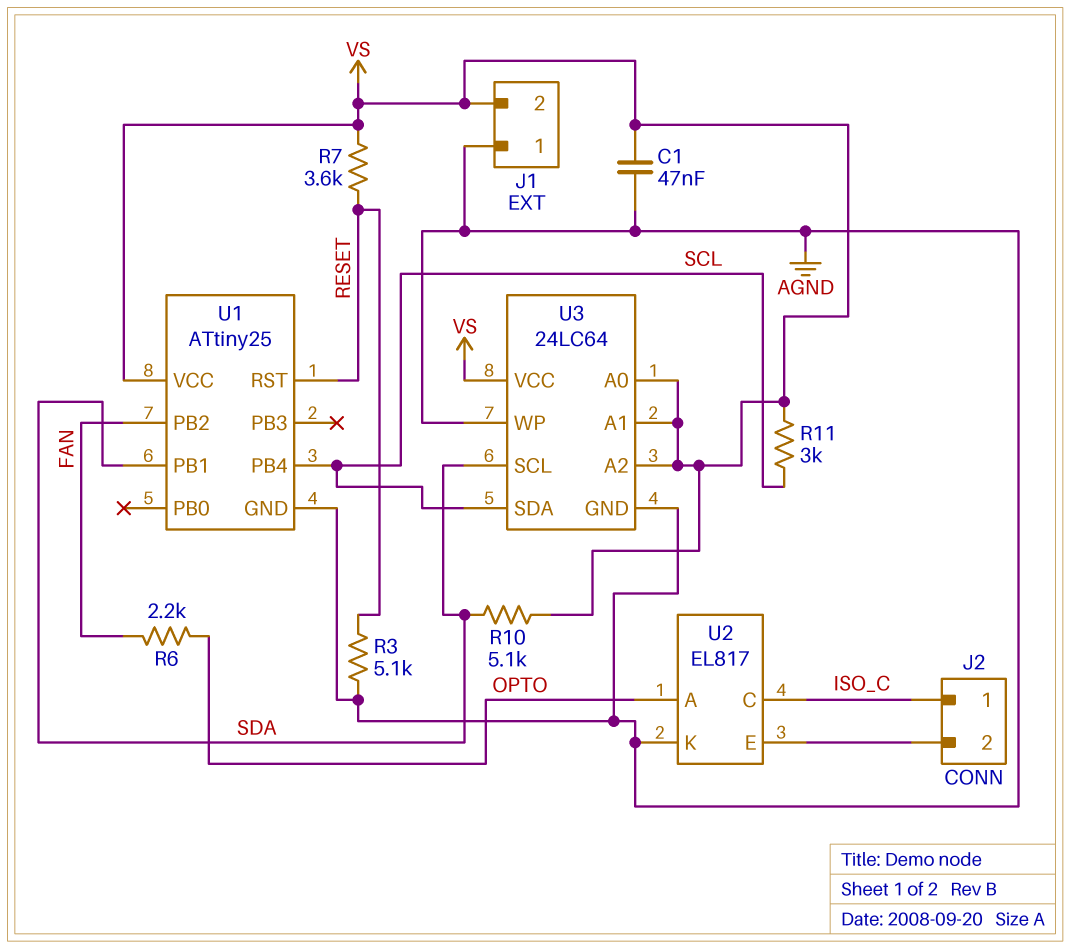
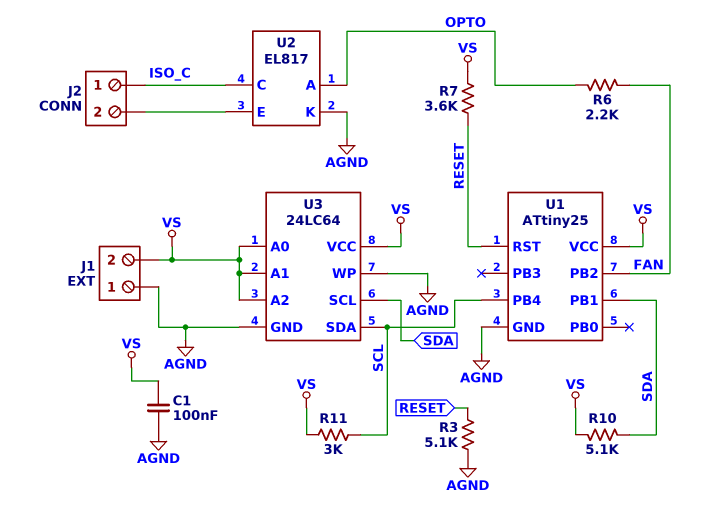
C1: 47nF (AGND, VS) -> 100nF (AGND, VS)

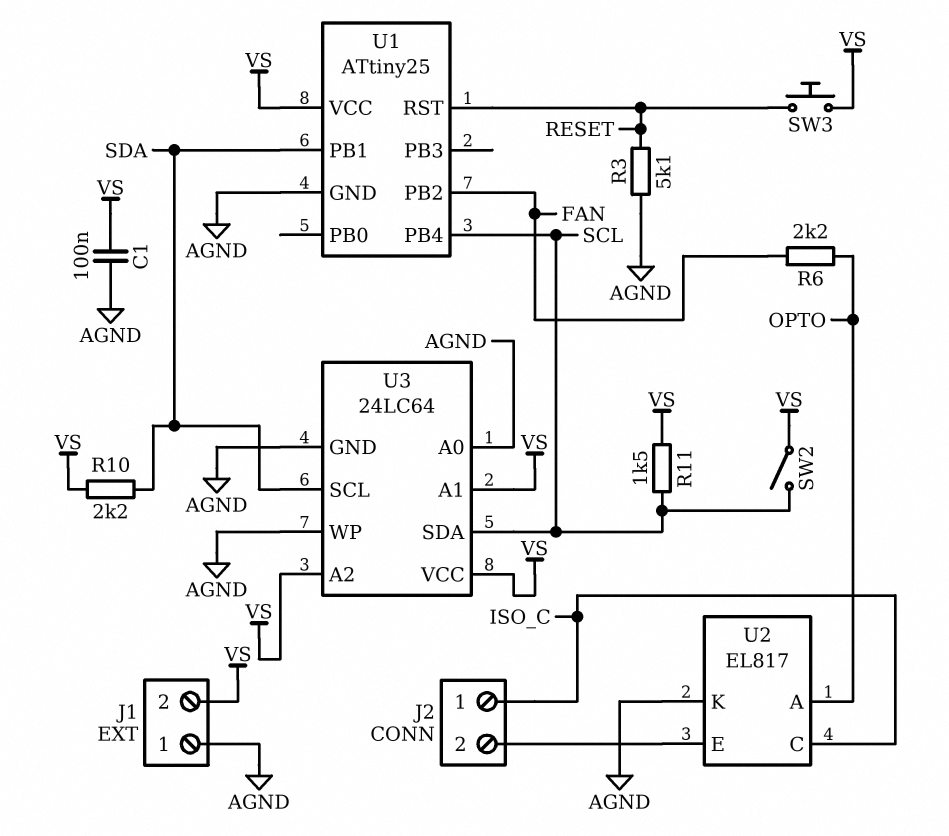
R7: 3.6k (RESET, VS) -> none
R10: 5.1k (SDA, VS) -> 2.2k (SDA, VS)
R11: 3k (SCL, VS) -> 1.5k (SCL, VS)
SW2: none -> switch (SCL, VS)
SW3: none -> button (RESET, VS)
U3 pin A0: VS -> AGND

